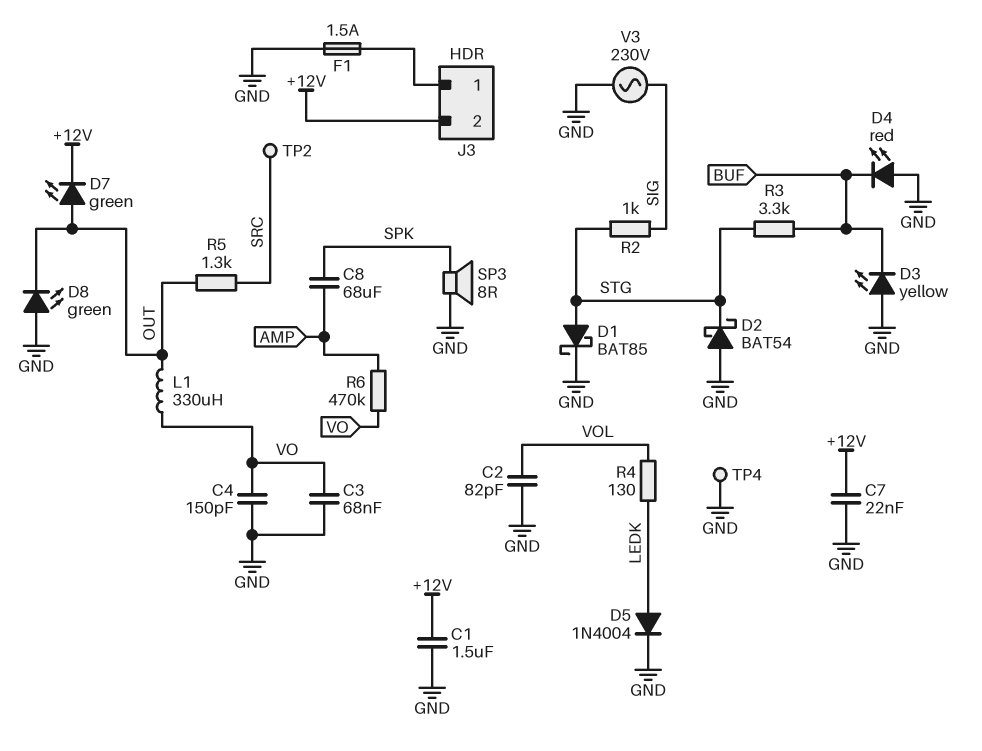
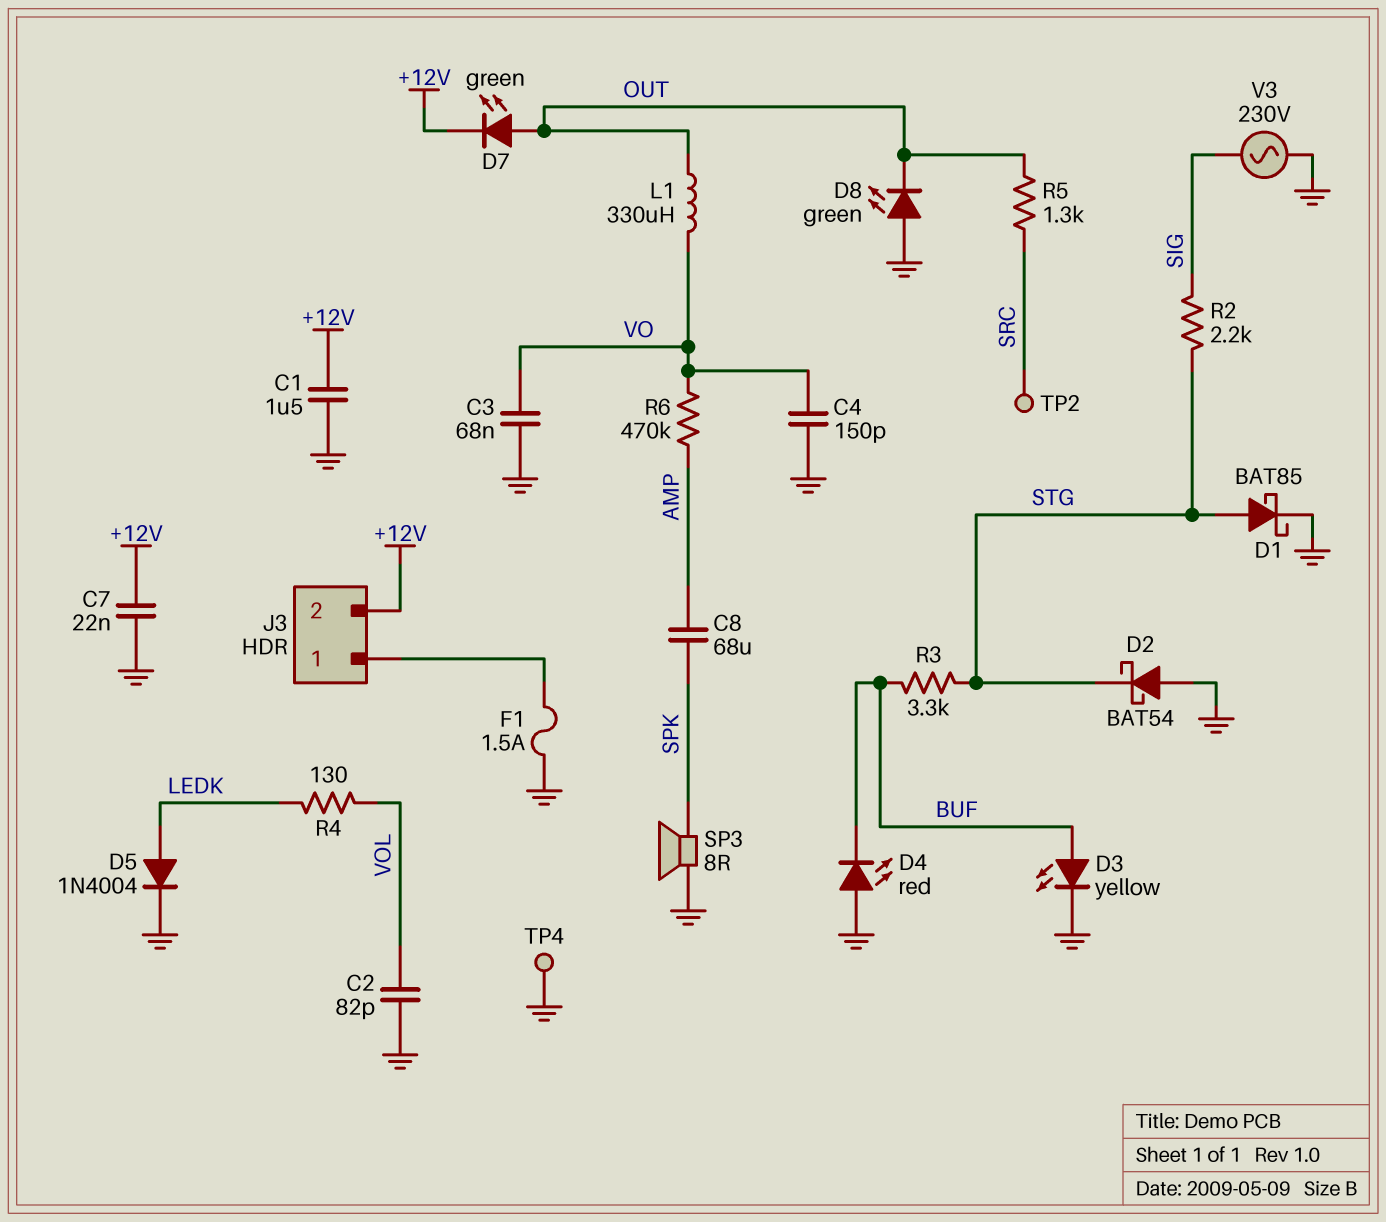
D3: LED yellow (A GND, K BUF) -> LED yellow (A BUF, K GND)
R2: 1k (SIG, STG) -> 2.2k (SIG, STG)

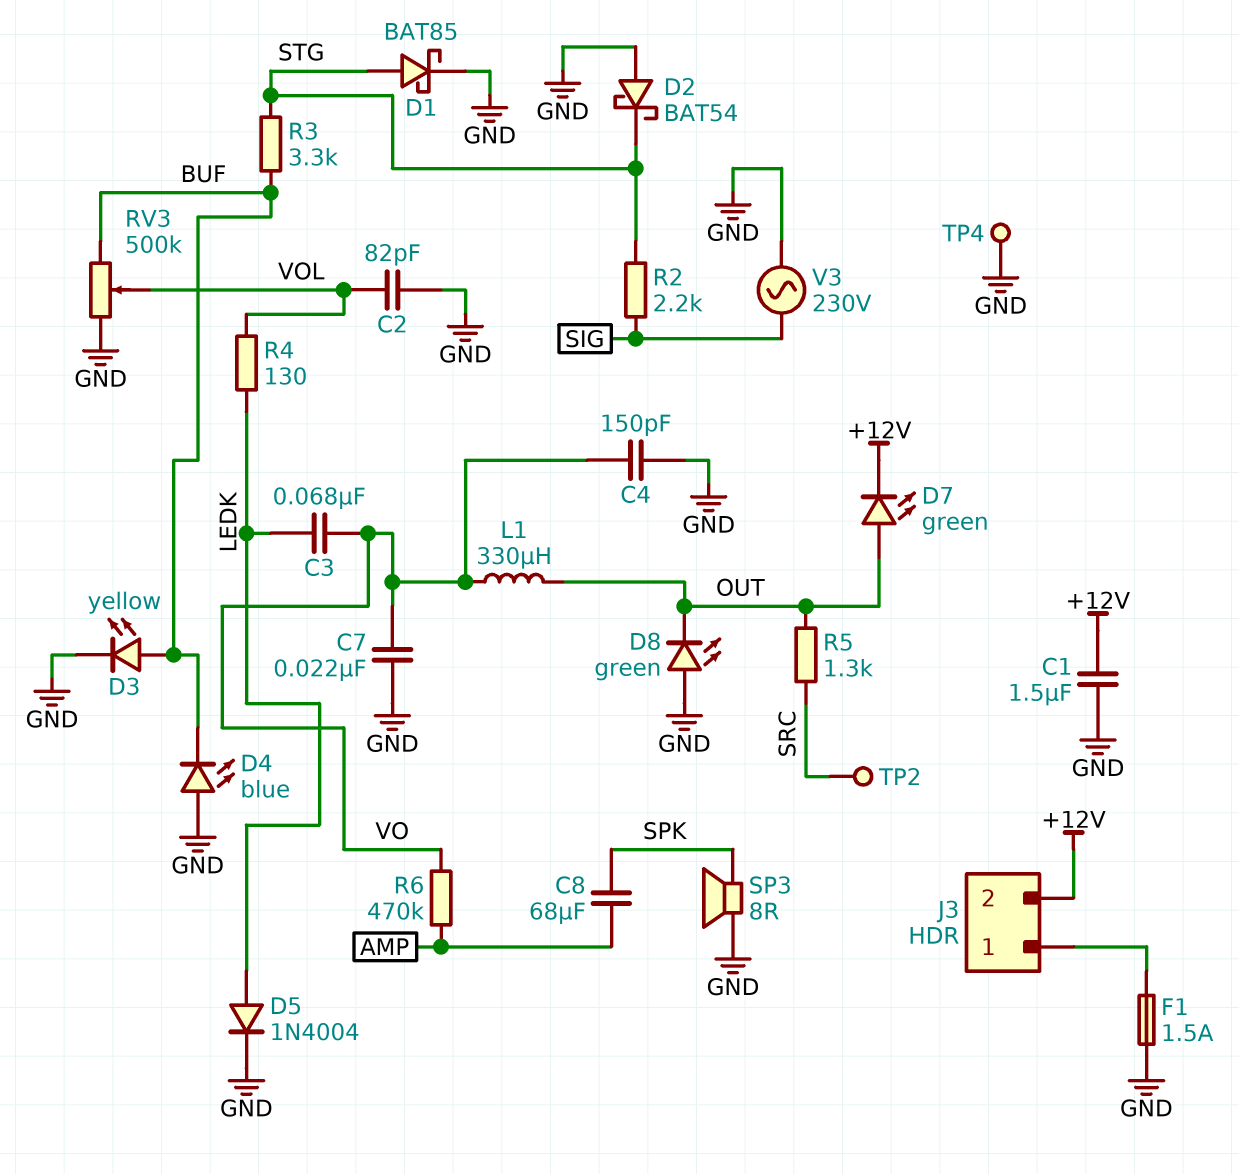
C3: 68nF (GND, VO) -> 68nF (LEDK, VO)
C7: 22nF (+12V, GND) -> 22nF (GND, VO)
D4: LED red (A GND, K BUF) -> LED blue (A GND, K BUF)
RV3: none -> 500k (BUF, GND, wiper VOL)

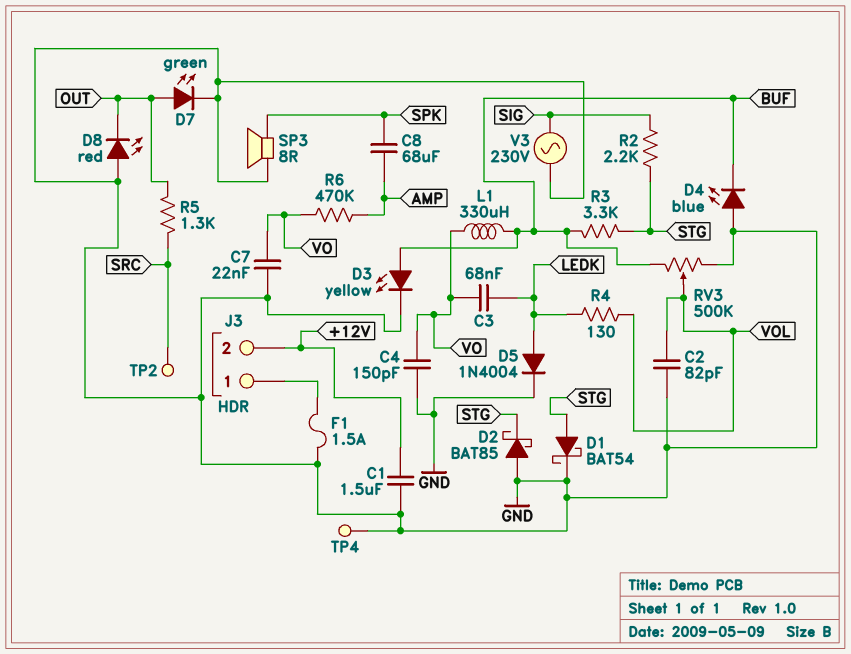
D1: schottky BAT85 (A STG, K GND) -> schottky BAT54 (A STG, K GND)
D2: schottky BAT54 (A GND, K STG) -> schottky BAT85 (A GND, K STG)
D7: LED green (A OUT, K +12V) -> LED green (A OUT, K GND)
D8: LED green (A GND, K OUT) -> LED red (A GND, K OUT)
L1: 330uH (OUT, VO) -> 330uH (BUF, VO)

